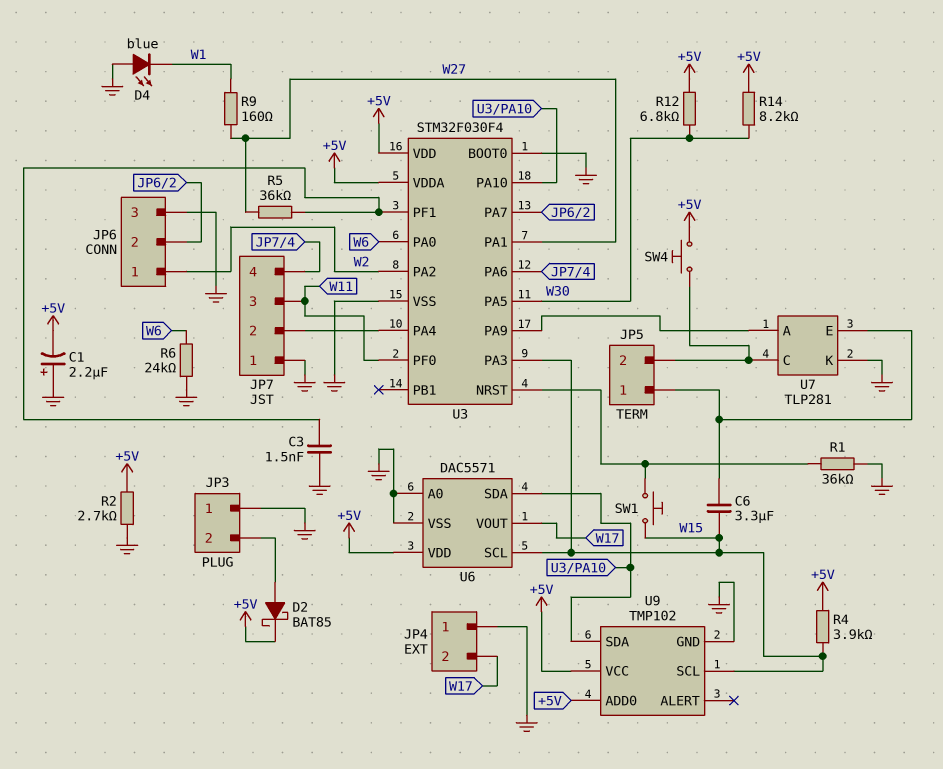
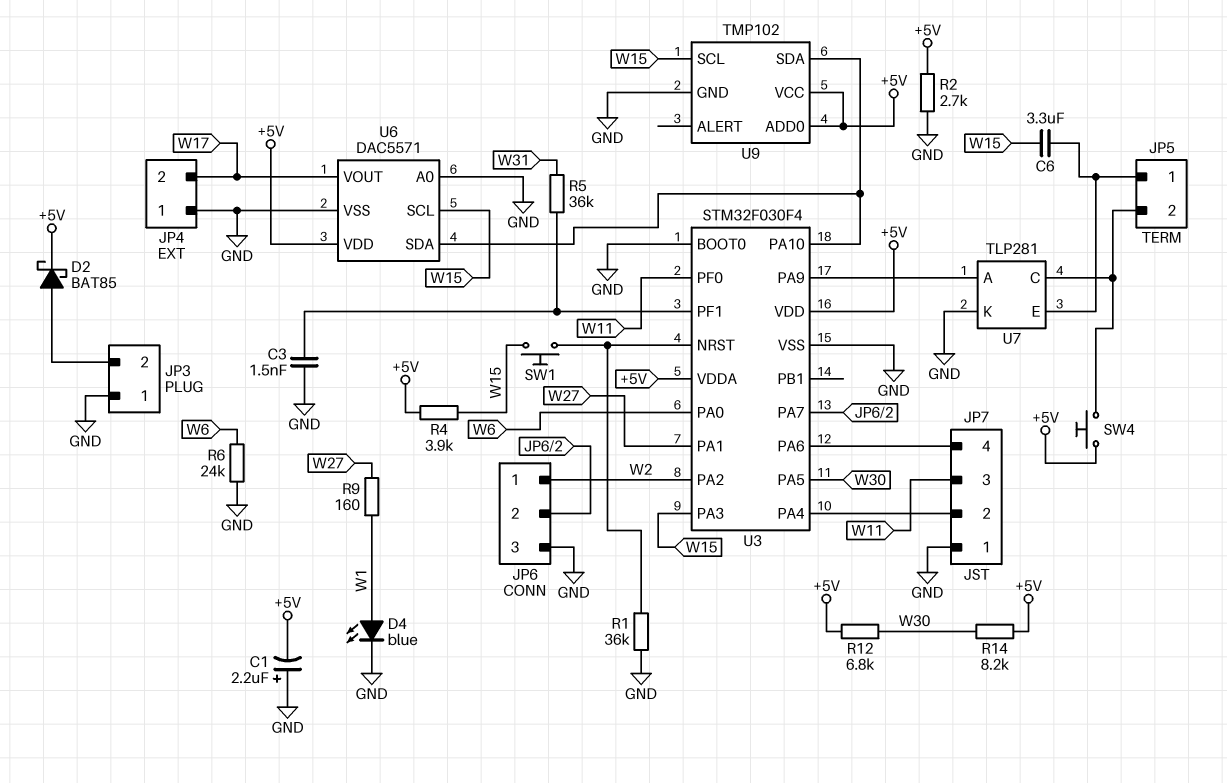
D4: LED blue (A GND, K W1) -> LED blue (A W1, K GND)
R5: 36k (U3/PF1, W27) -> 36k (U3/PF1, W31)

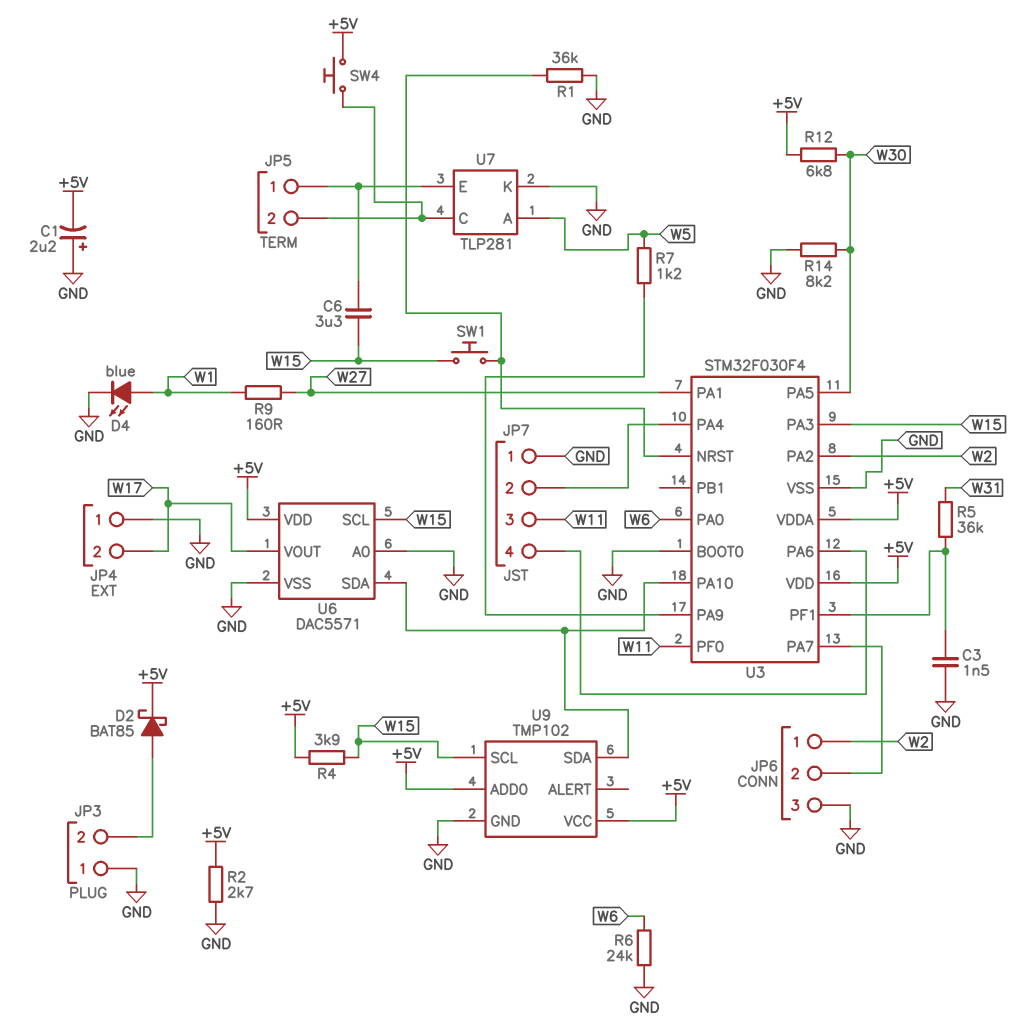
R7: none -> 1.2k (U3/PA9, W5)
R14: 8.2k (+5V, W30) -> 8.2k (GND, W30)
U7 pin A: U3/PA9 -> W5

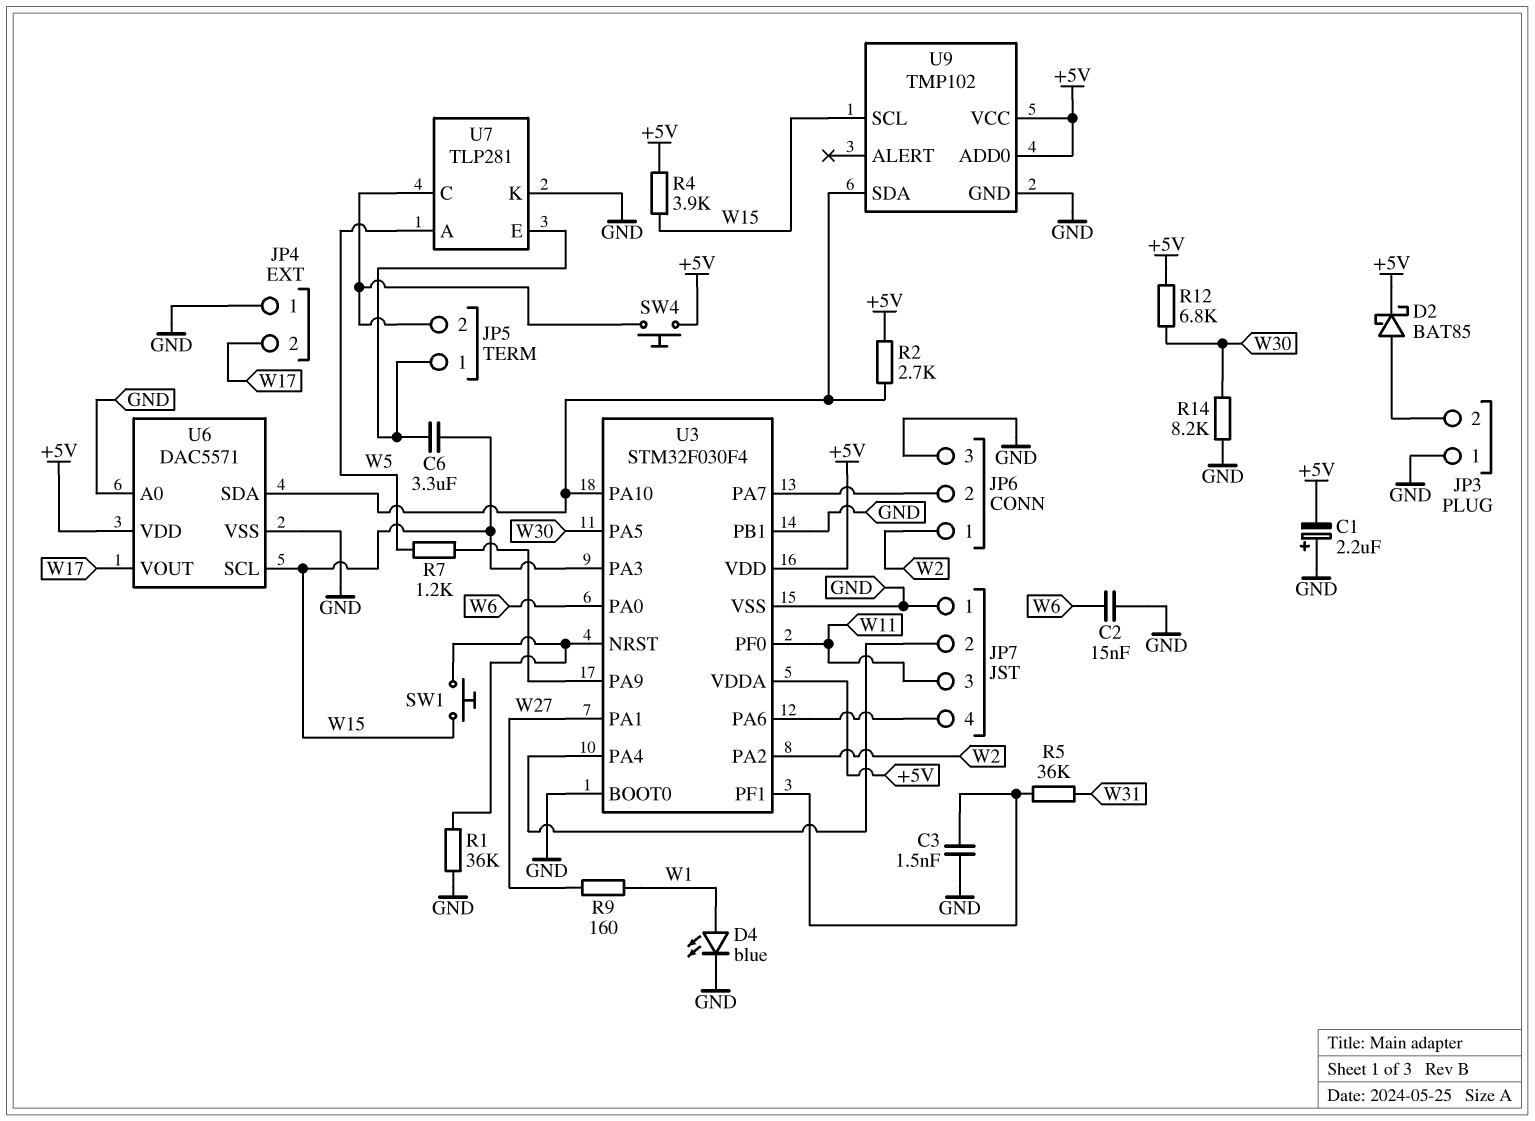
C2: none -> 15nF (GND, W6)
R2: 2.7k (+5V, GND) -> 2.7k (+5V, U3/PA10)
R6: 24k (GND, W6) -> none
U3 pin PB1: none -> GND

